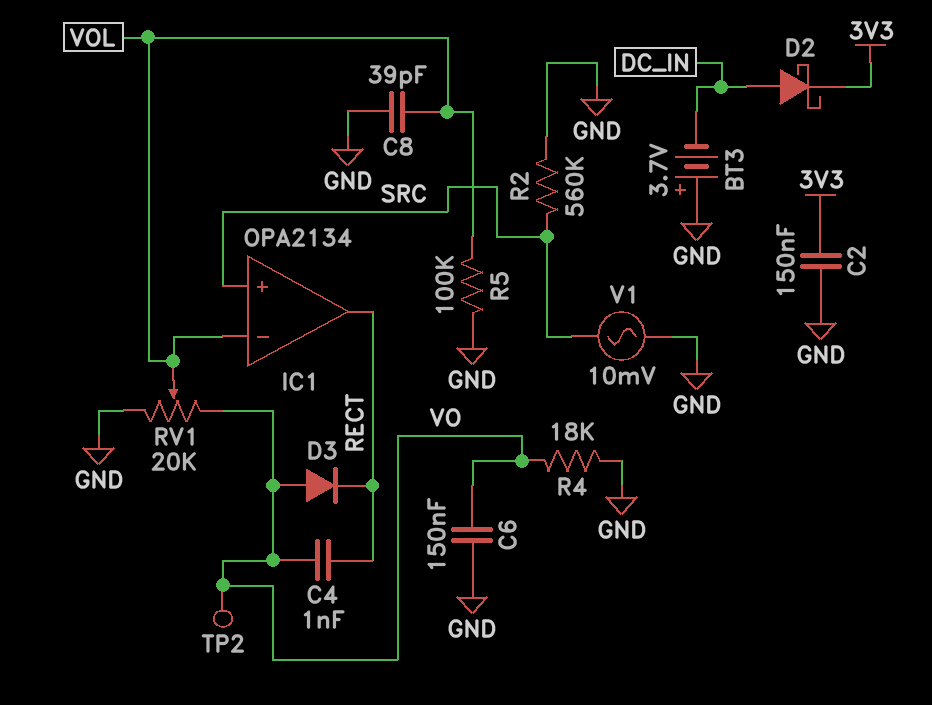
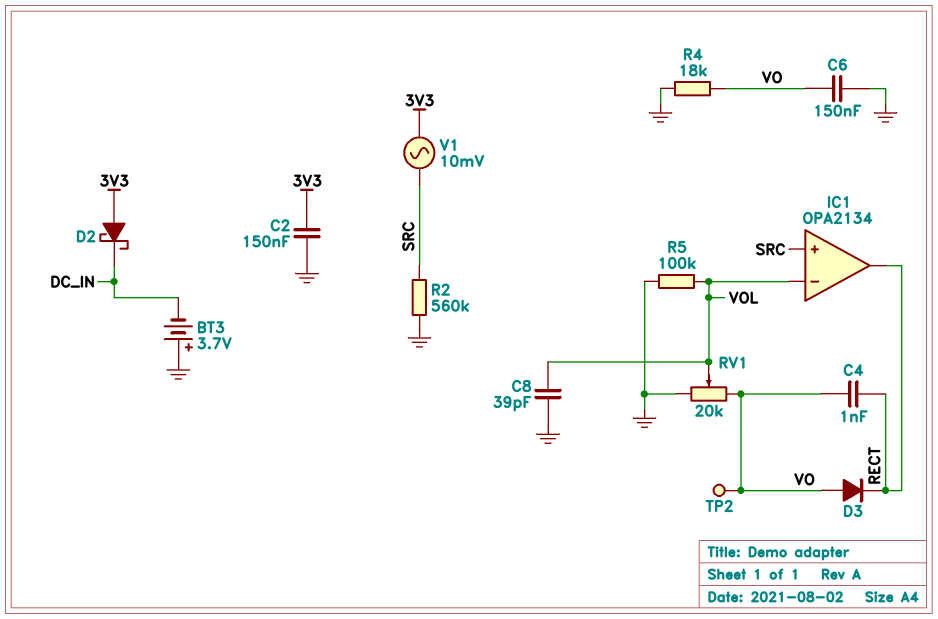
D2: schottky (A DC_IN, K 3V3) -> schottky (A 3V3, K DC_IN)
V1: AC 10mV (GND, SRC) -> AC 10mV (3V3, SRC)

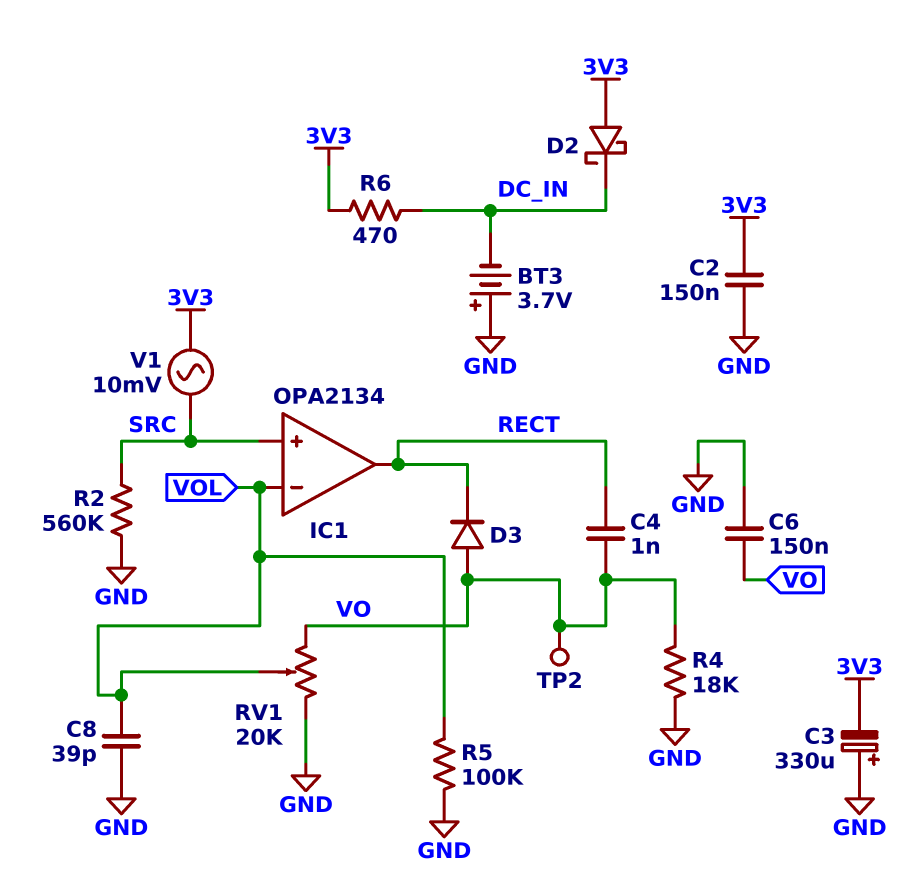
C3: none -> 330uF (plus GND, minus 3V3)
R6: none -> 470 (3V3, DC_IN)

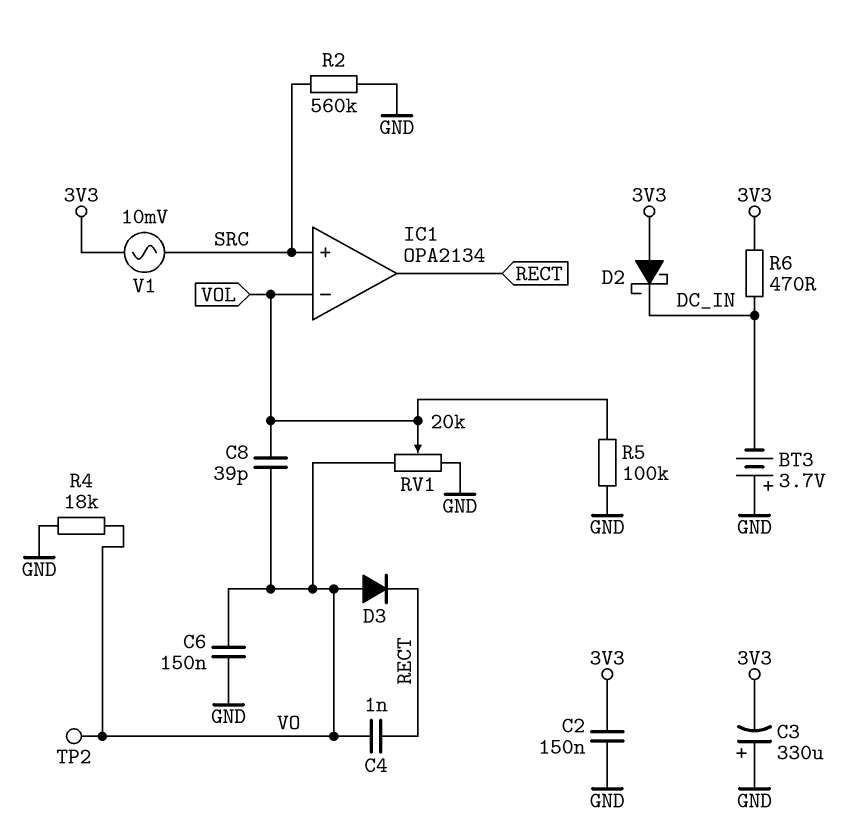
C8: 39pF (GND, VOL) -> 39pF (VO, VOL)

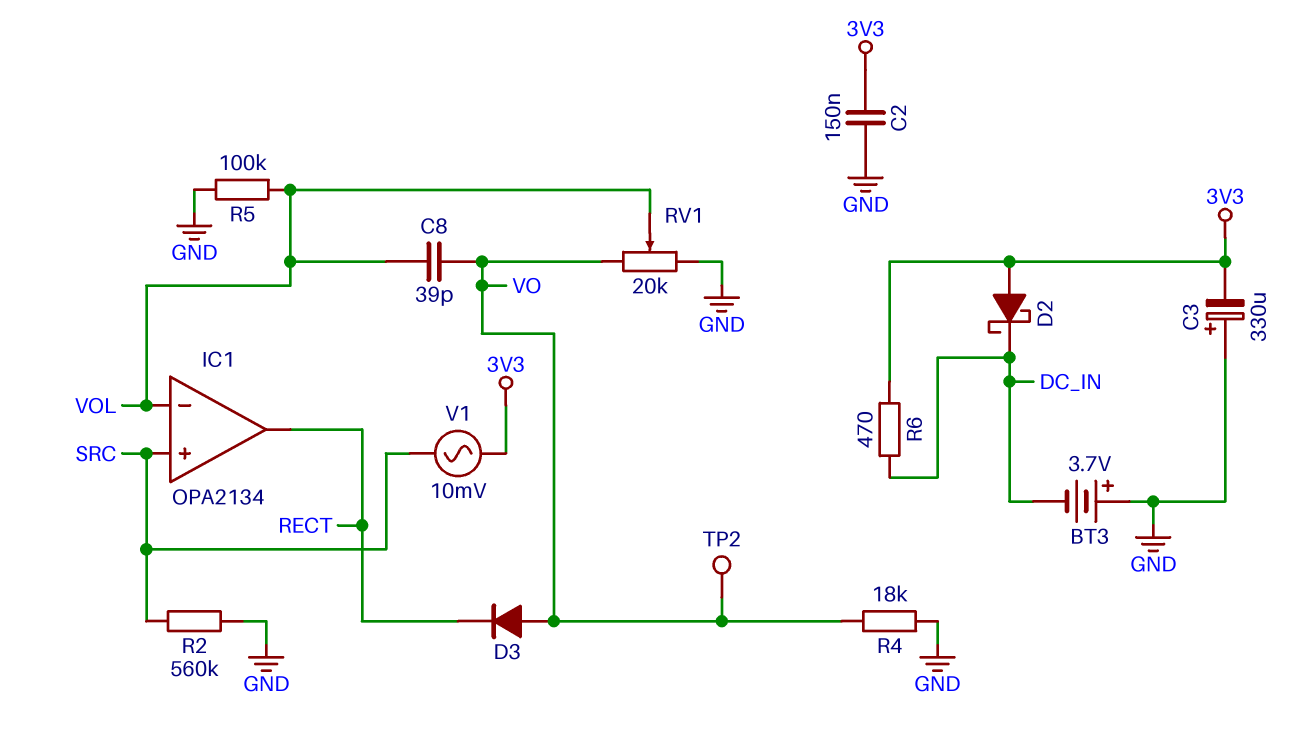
C4: 1nF (RECT, VO) -> none
C6: 150nF (GND, VO) -> none

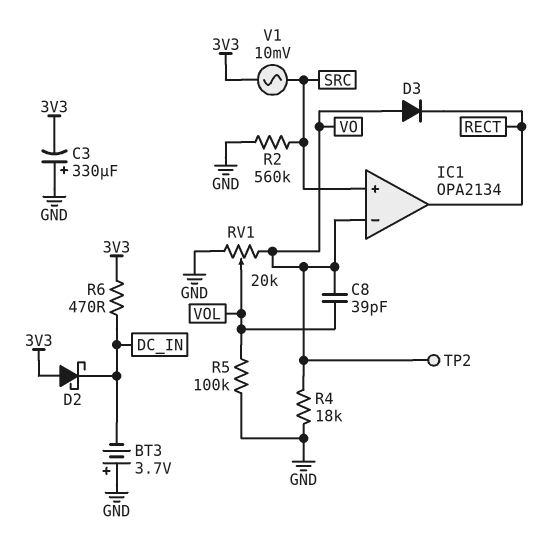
C2: 150nF (3V3, GND) -> none
IC1 pin in-: VOL -> VO

